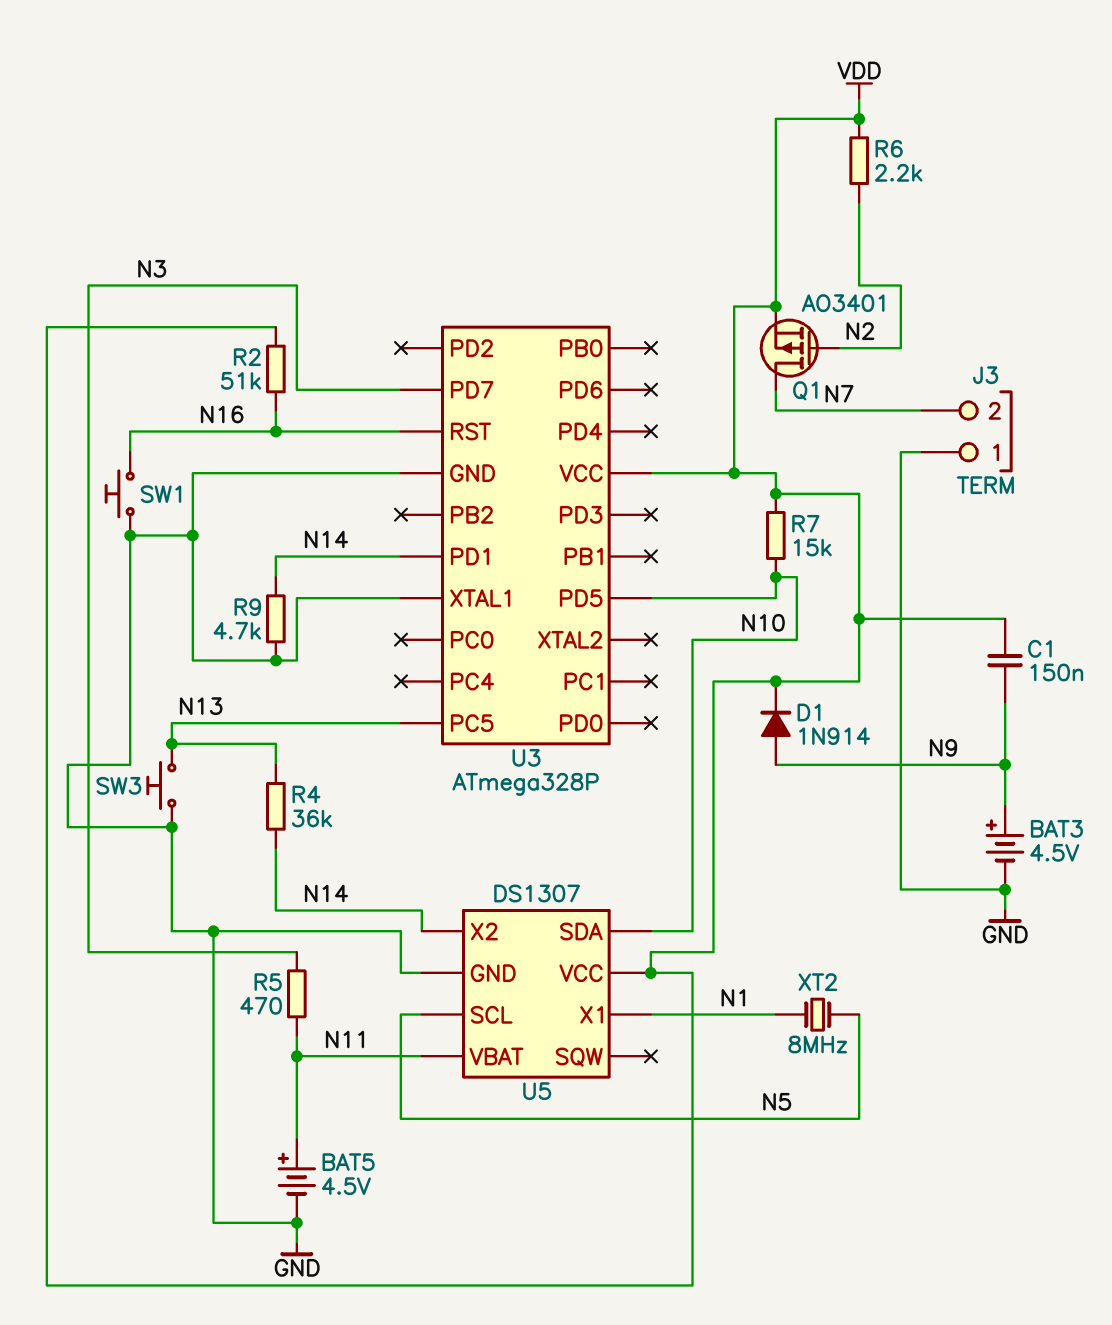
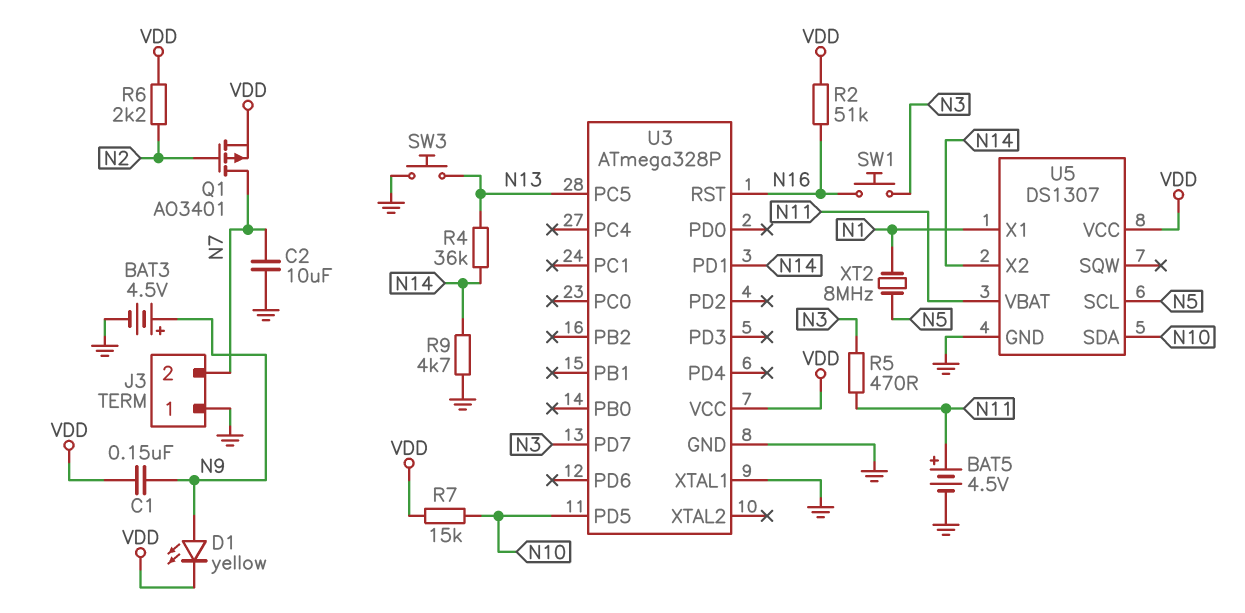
C2: none -> 10uF (GND, N7)
D1: diode 1N914 (A N9, K VDD) -> LED yellow (A N9, K VDD)
SW1: button (GND, N16) -> button (N3, N16)

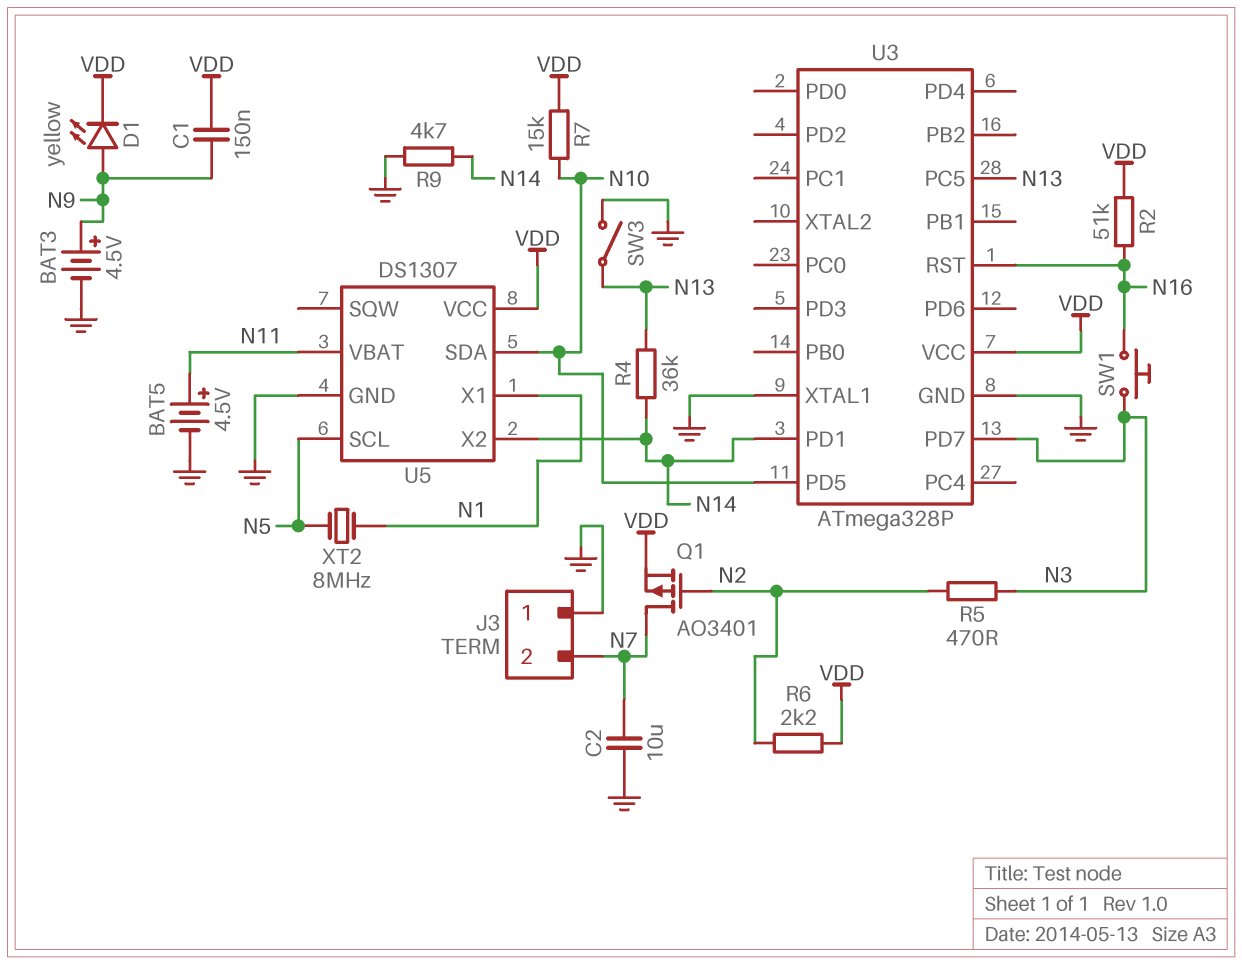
R5: 470 (N3, N11) -> 470 (N2, N3)
SW3: button (GND, N13) -> switch (GND, N13)

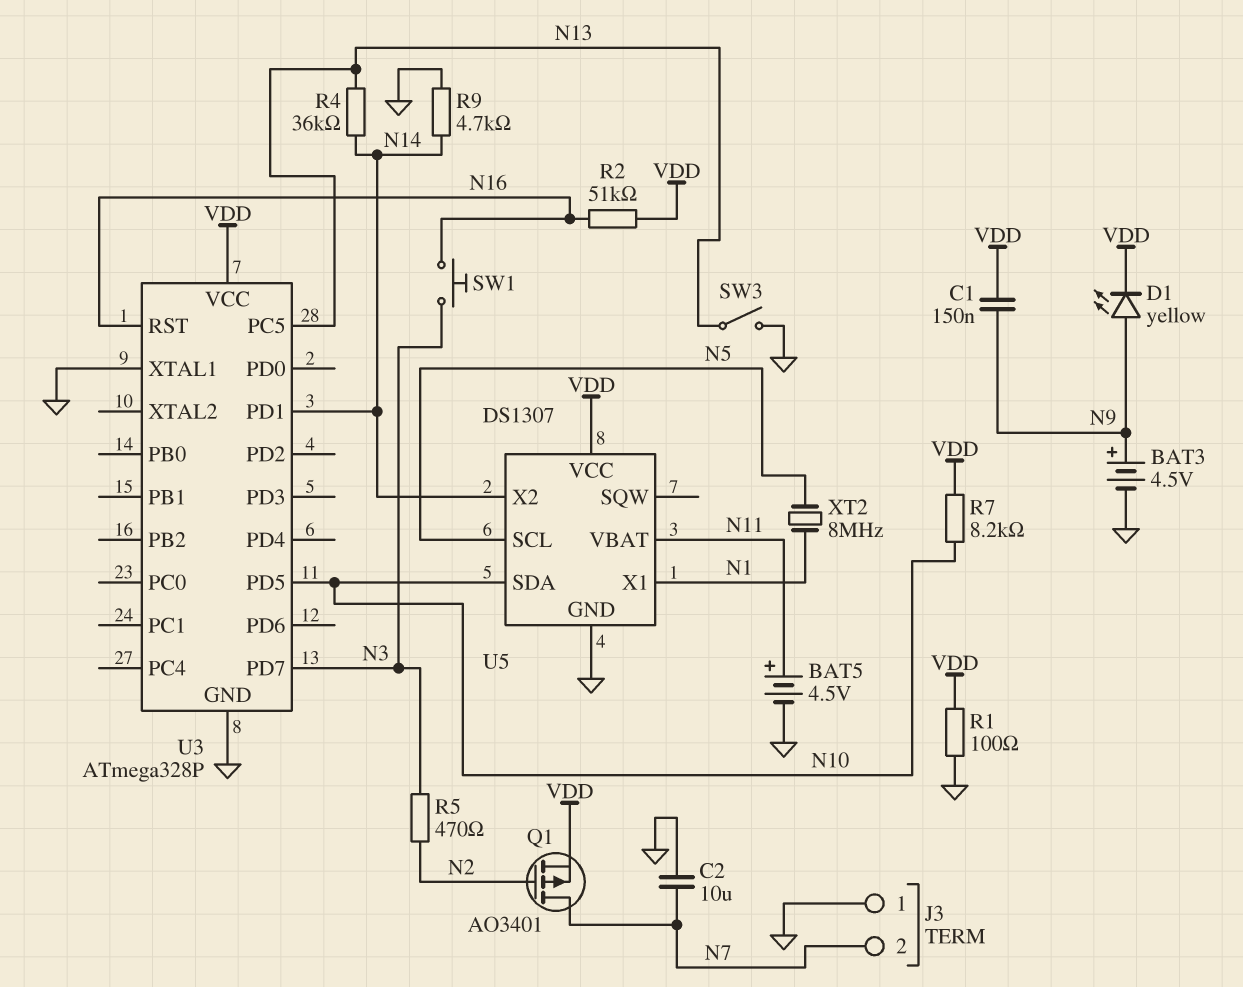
R1: none -> 100 (GND, VDD)
R6: 2.2k (N2, VDD) -> none
R7: 15k (N10, VDD) -> 8.2k (N10, VDD)

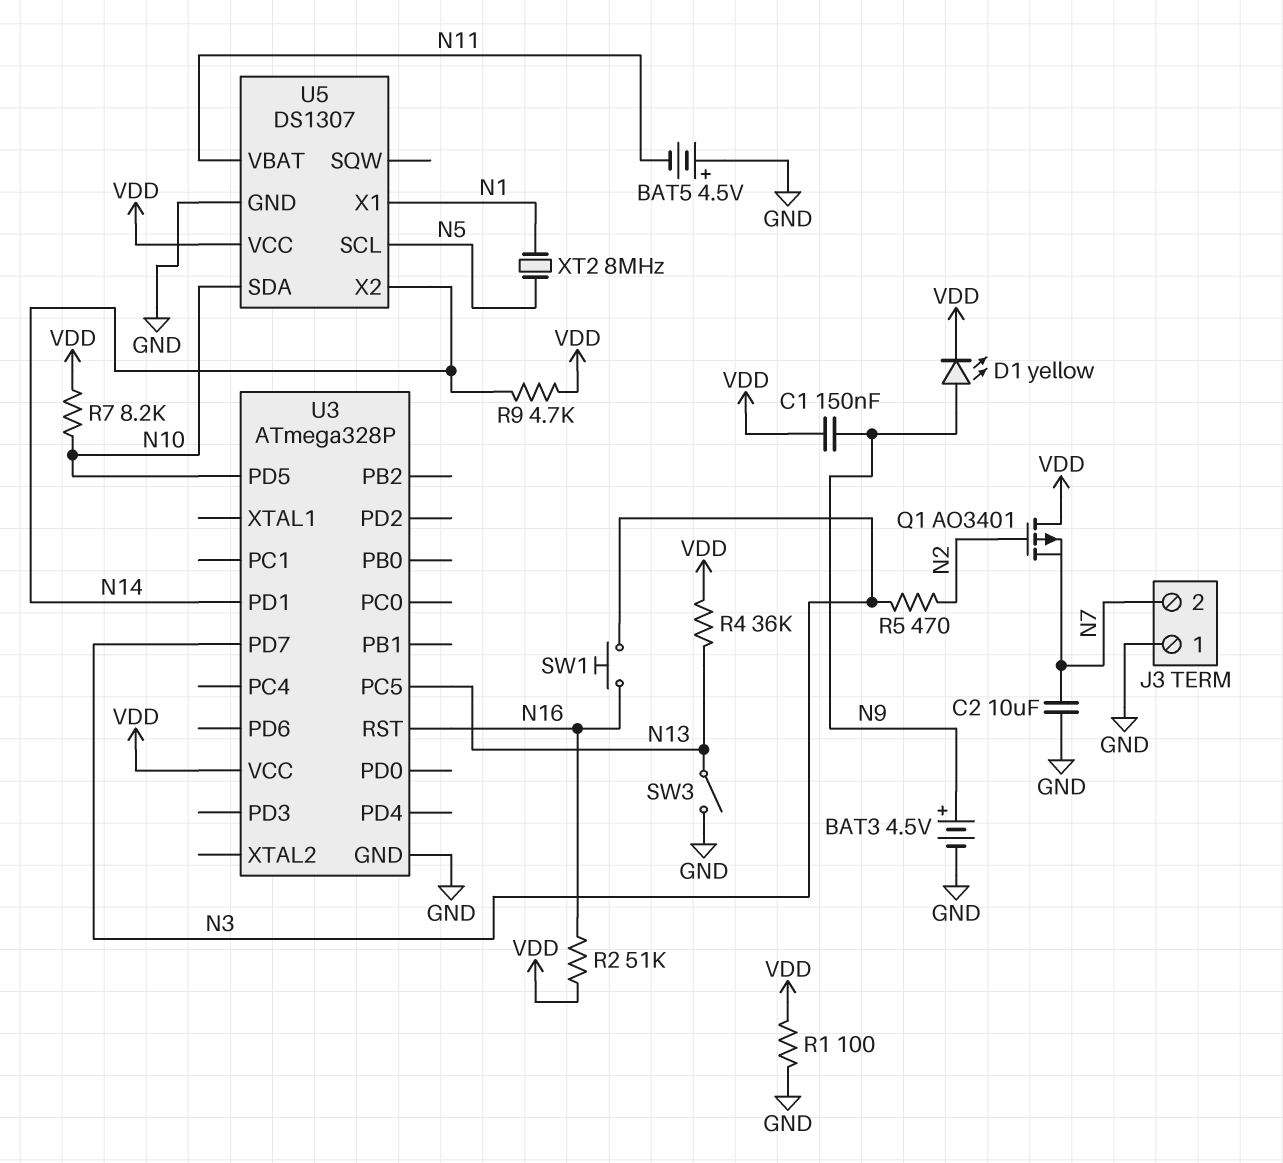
BAT5: 4.5V (plus N11, minus GND) -> 4.5V (plus GND, minus N11)
Q1: PMOS AO3401 (G N2, D N7, S VDD) -> PMOS AO3401 (G N2, D VDD, S N7)
R4: 36k (N13, N14) -> 36k (N13, VDD)
R9: 4.7k (GND, N14) -> 4.7k (N14, VDD)
U3 pin XTAL1: GND -> none

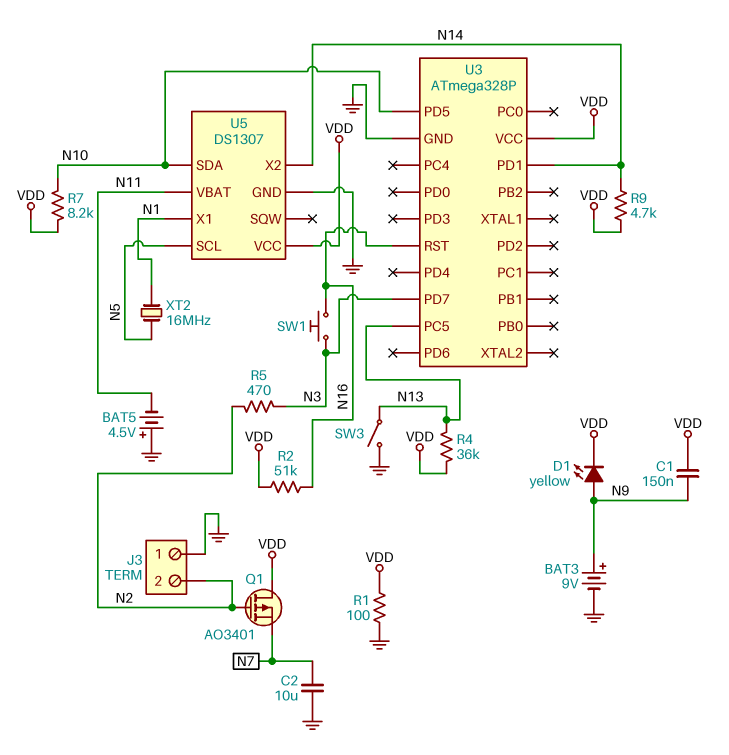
BAT3: 4.5V (plus N9, minus GND) -> 9V (plus N9, minus GND)
J3 pin 2: N7 -> N2
XT2: 8MHz (N1, N5) -> 16MHz (N1, N5)

